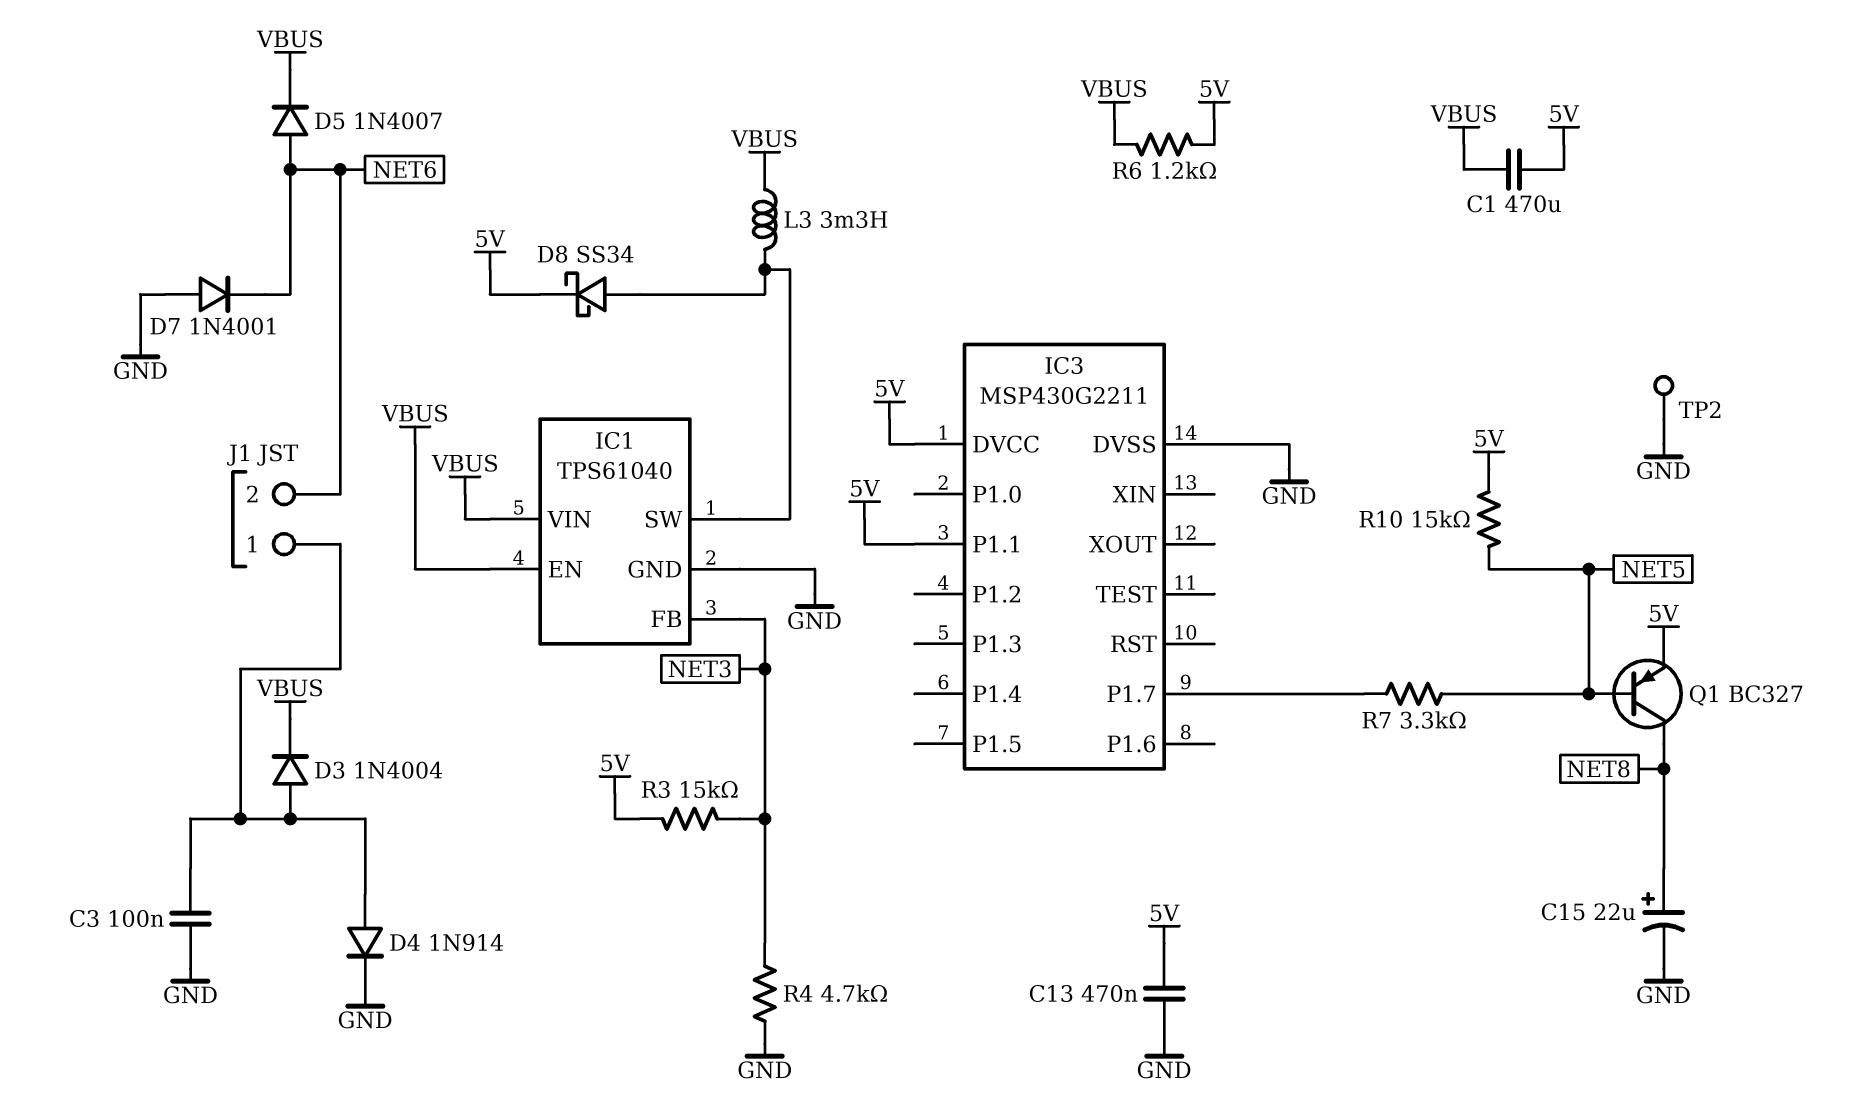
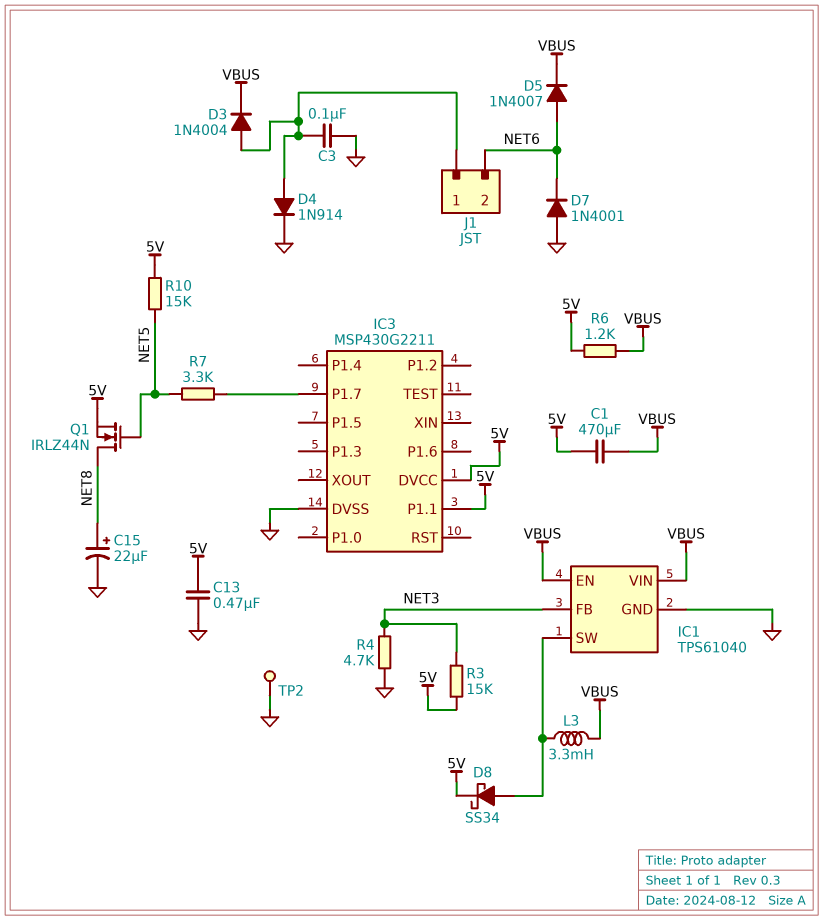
Q1: PNP BC327 (B NET5, C NET8, E 5V) -> NMOS IRLZ44N (G NET5, D NET8, S 5V)

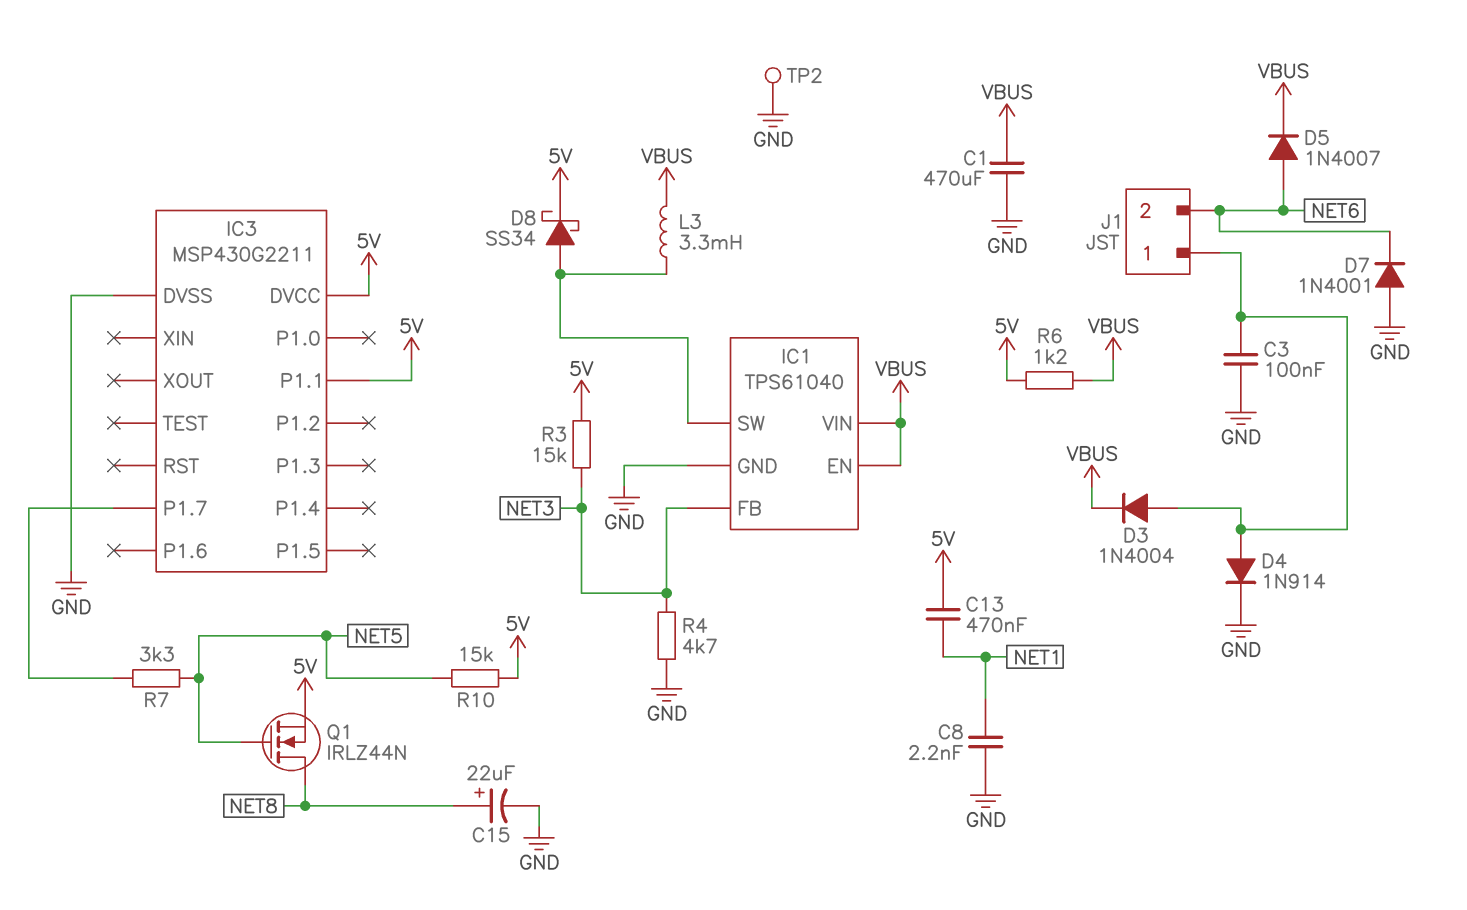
C1: 470uF (5V, VBUS) -> 470uF (GND, VBUS)
C8: none -> 2.2nF (GND, NET1)
C13: 470nF (5V, GND) -> 470nF (5V, NET1)

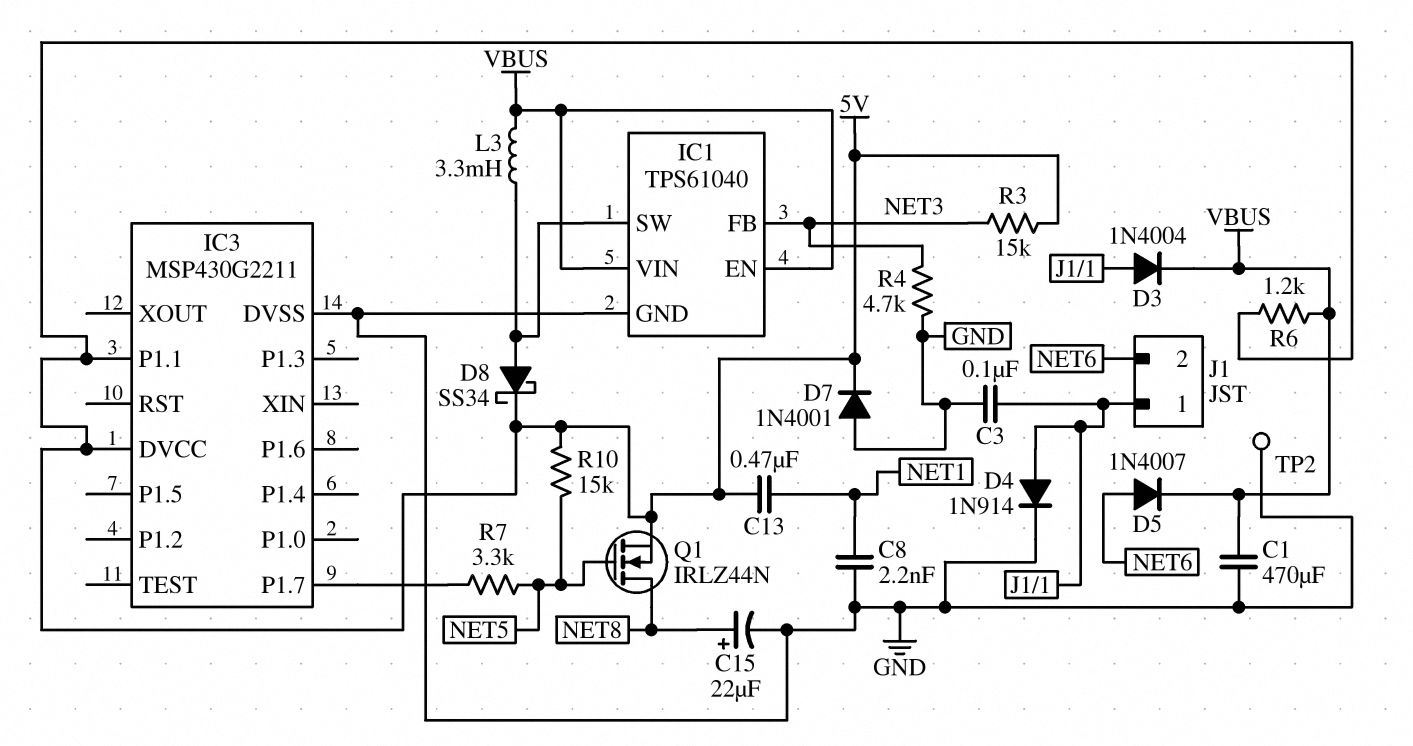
D7: diode 1N4001 (A GND, K NET6) -> diode 1N4001 (A GND, K 5V)

